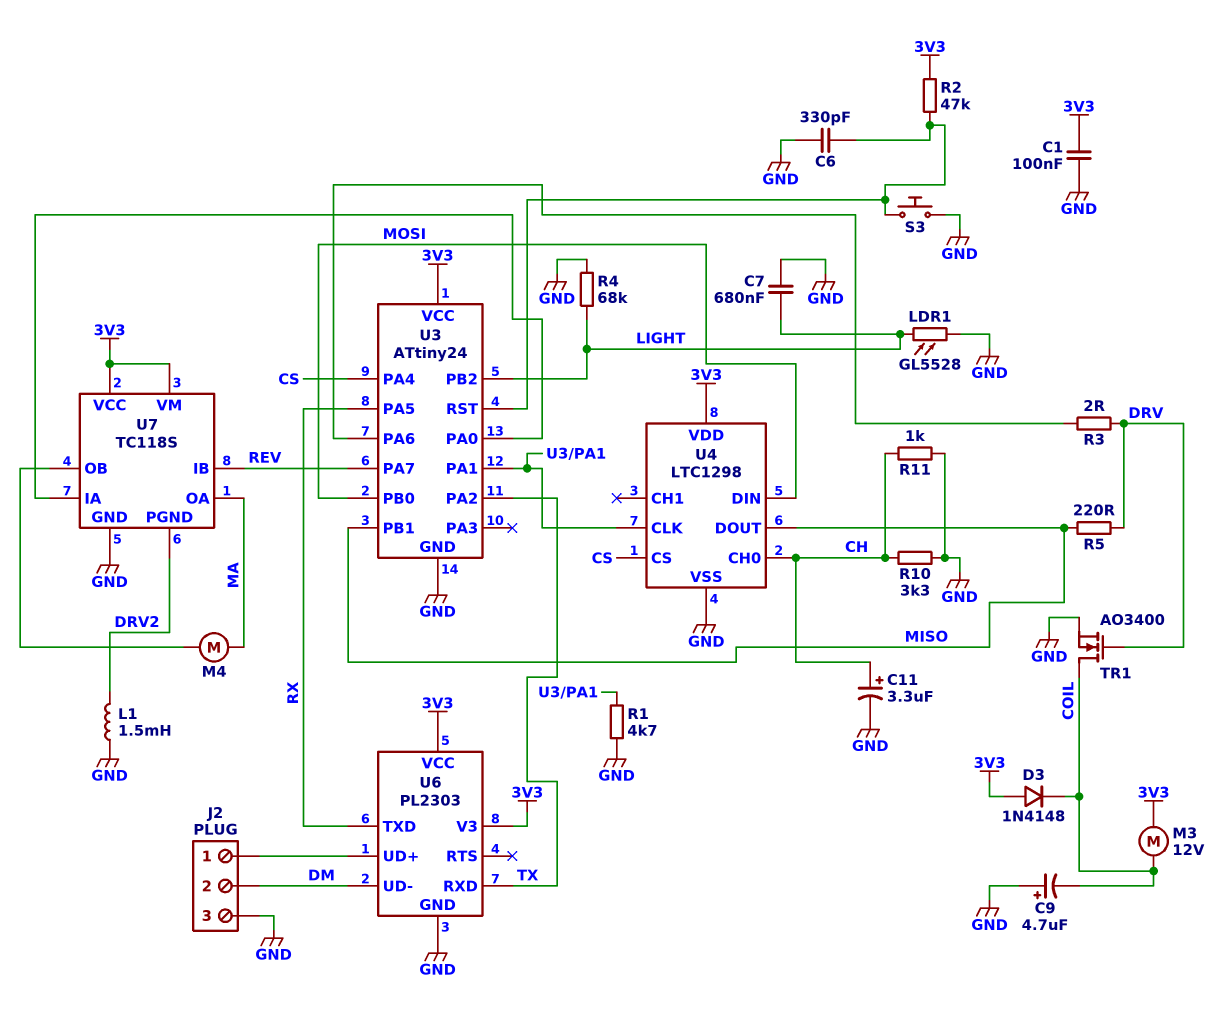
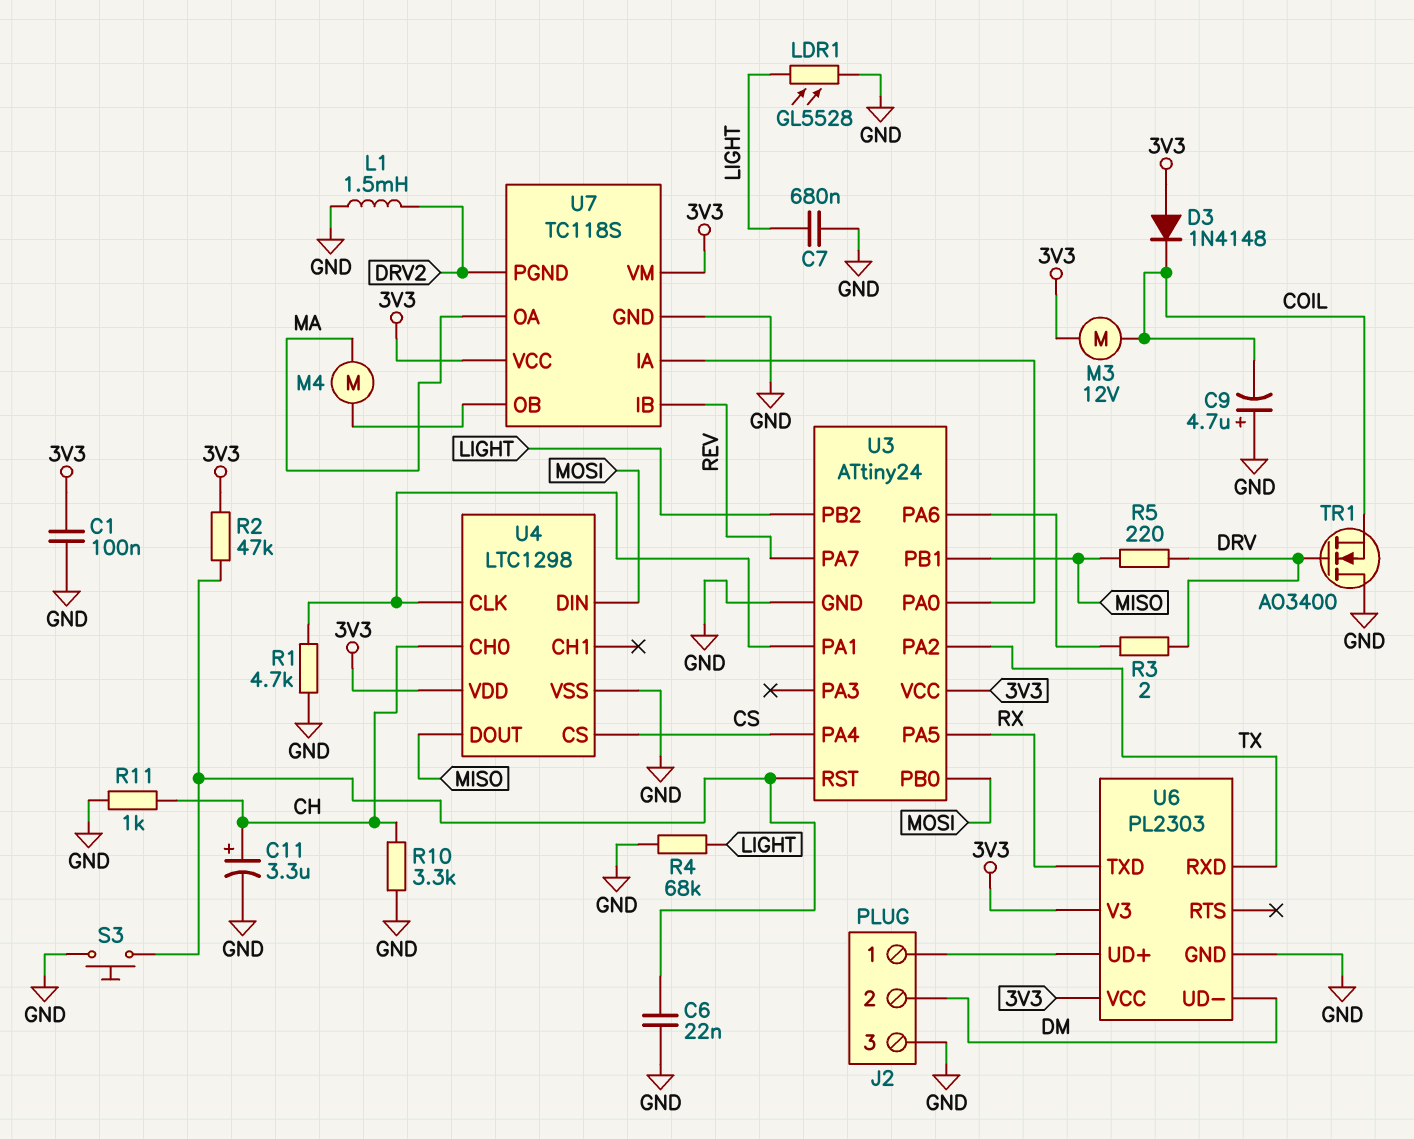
C6: 330pF (GND, U3/RST) -> 22nF (GND, U3/RST)
TR1: NMOS AO3400 (G DRV, D COIL, S GND) -> NMOS AO3400 (G DRV, D GND, S COIL)

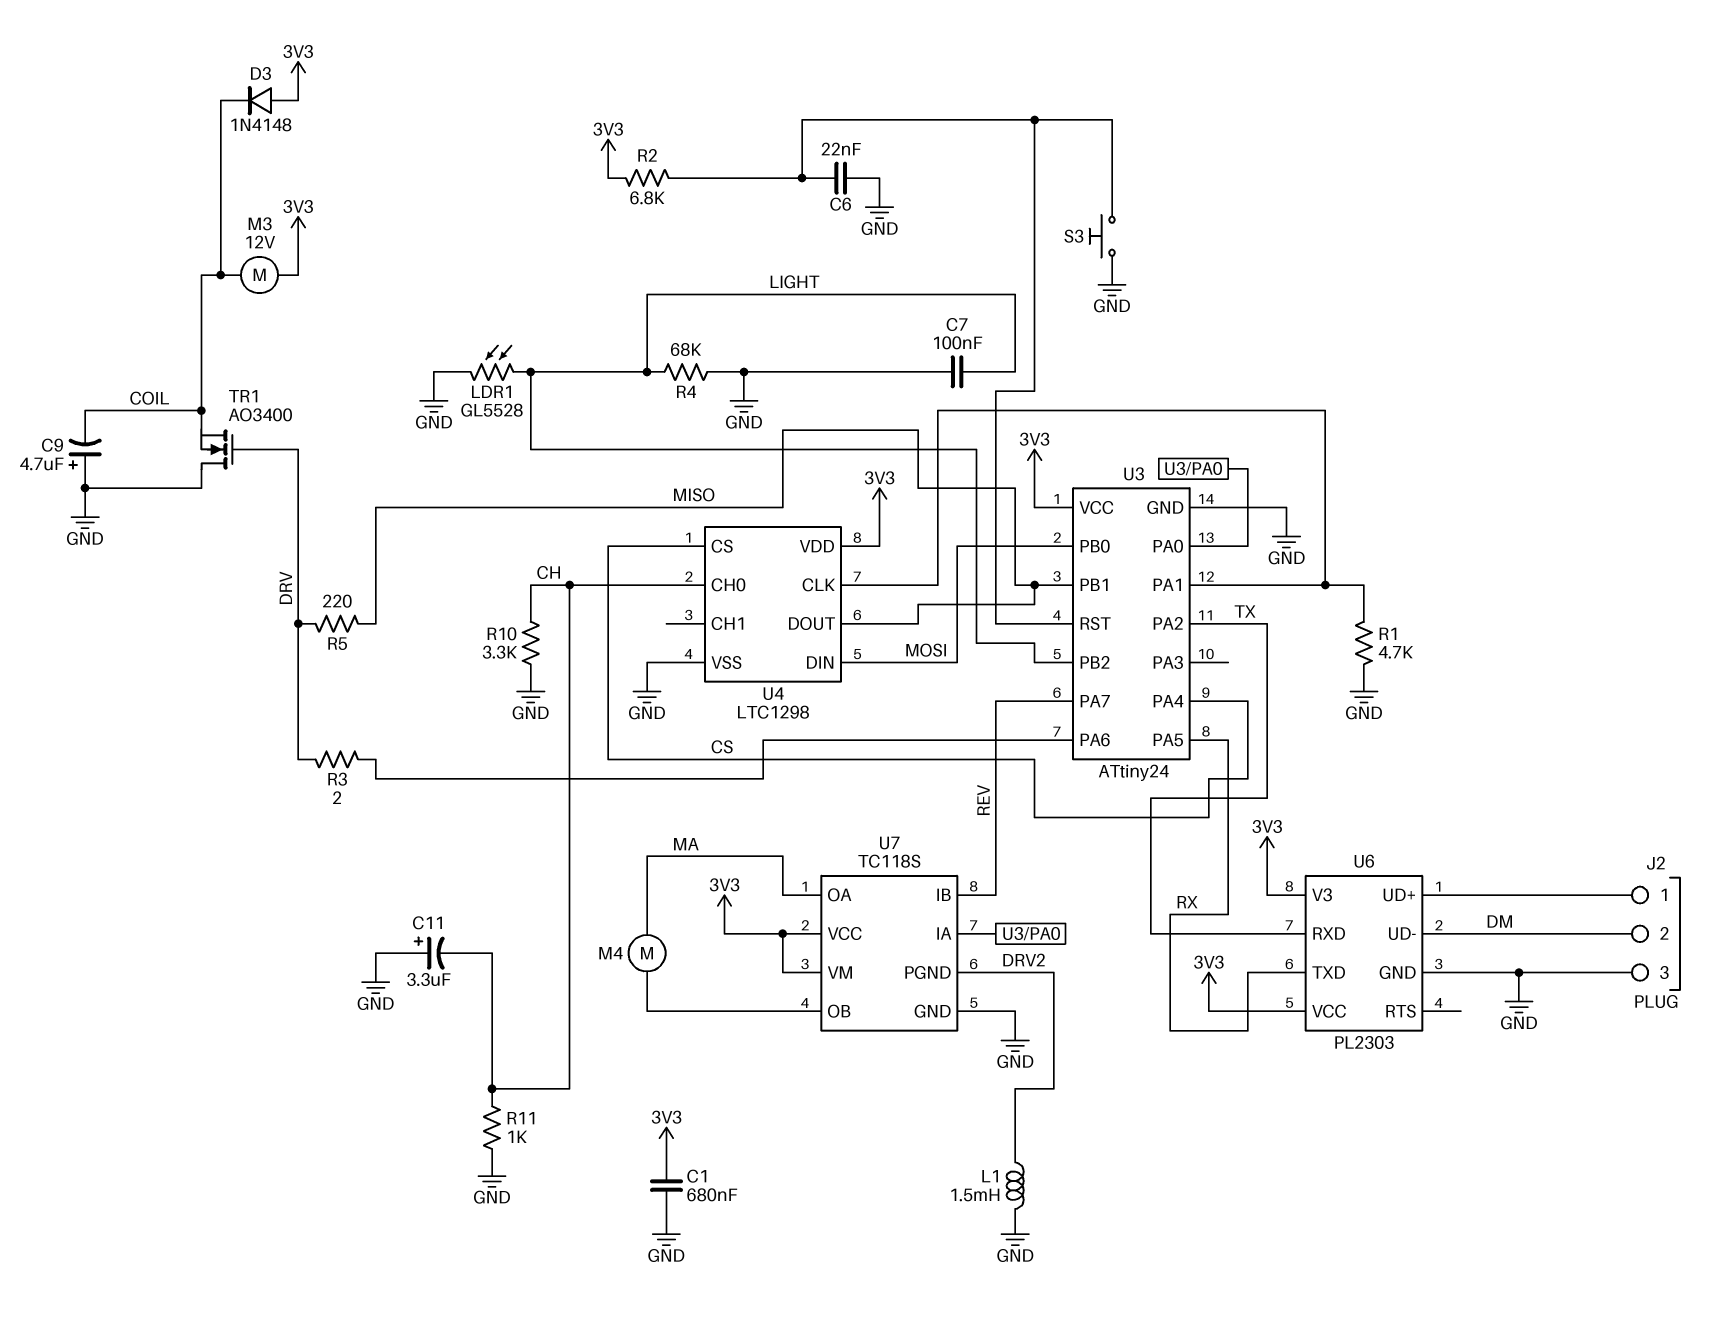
C1: 100nF (3V3, GND) -> 680nF (3V3, GND)
C7: 680nF (GND, LIGHT) -> 100nF (GND, LIGHT)
C11: 3.3uF (plus CH, minus GND) -> 3.3uF (plus GND, minus CH)
R2: 47k (3V3, U3/RST) -> 6.8k (3V3, U3/RST)

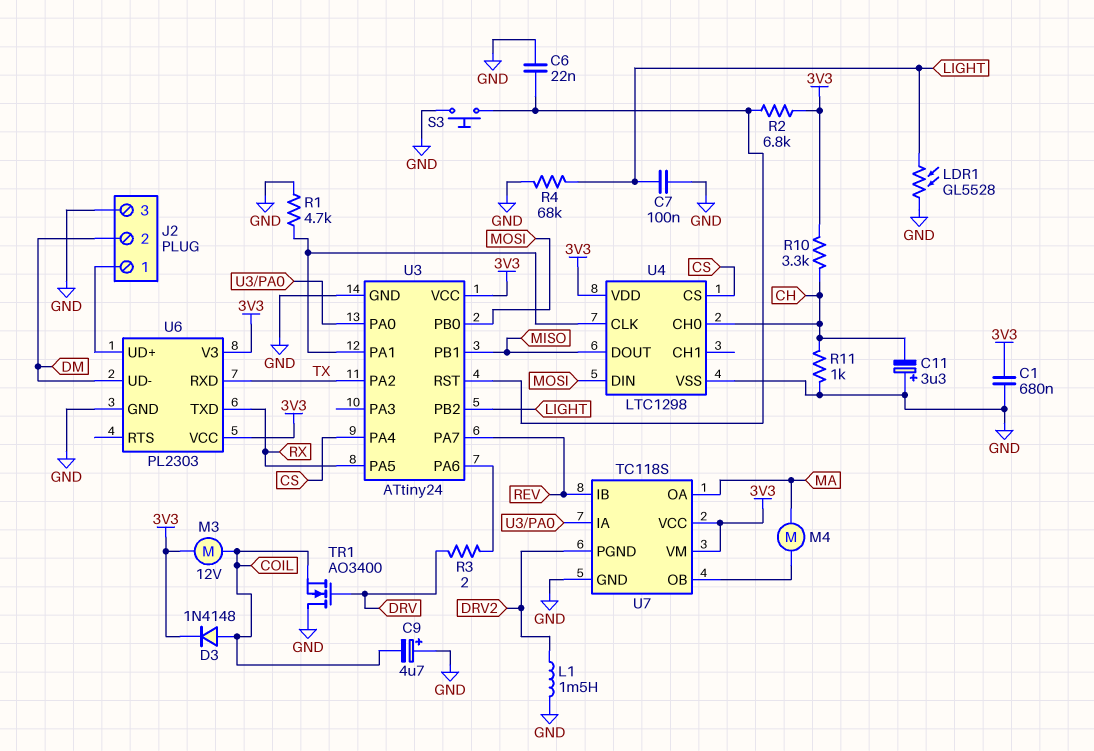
D3: diode 1N4148 (A 3V3, K COIL) -> diode 1N4148 (A COIL, K 3V3)
R5: 220 (DRV, MISO) -> none
R10: 3.3k (CH, GND) -> 3.3k (3V3, CH)

